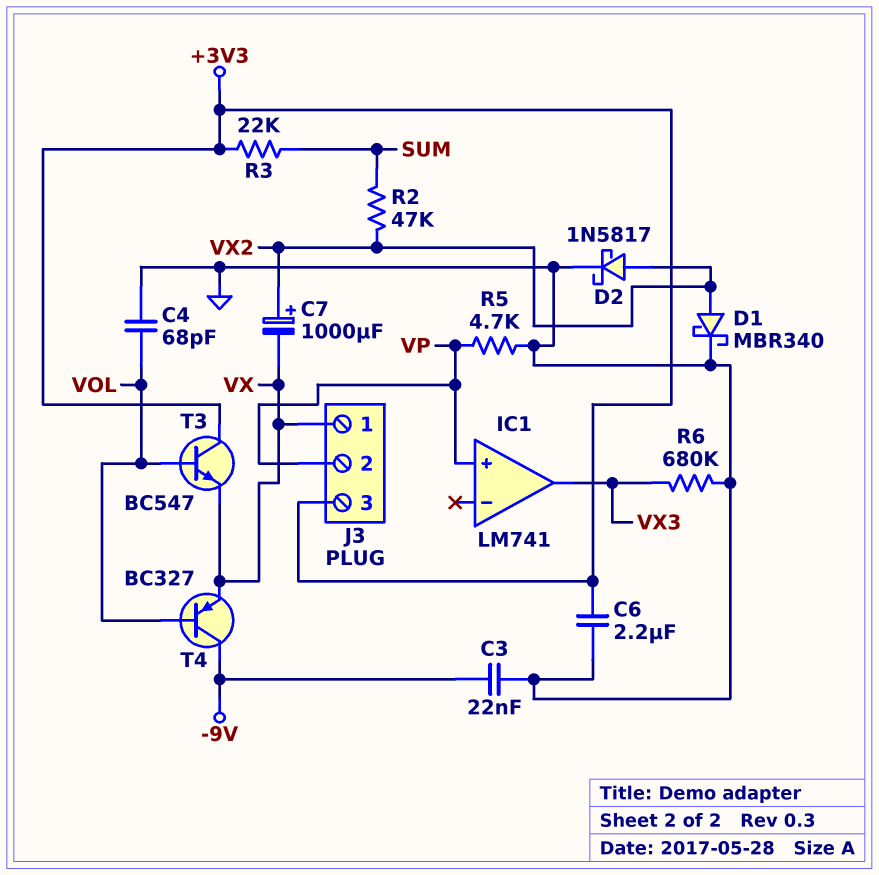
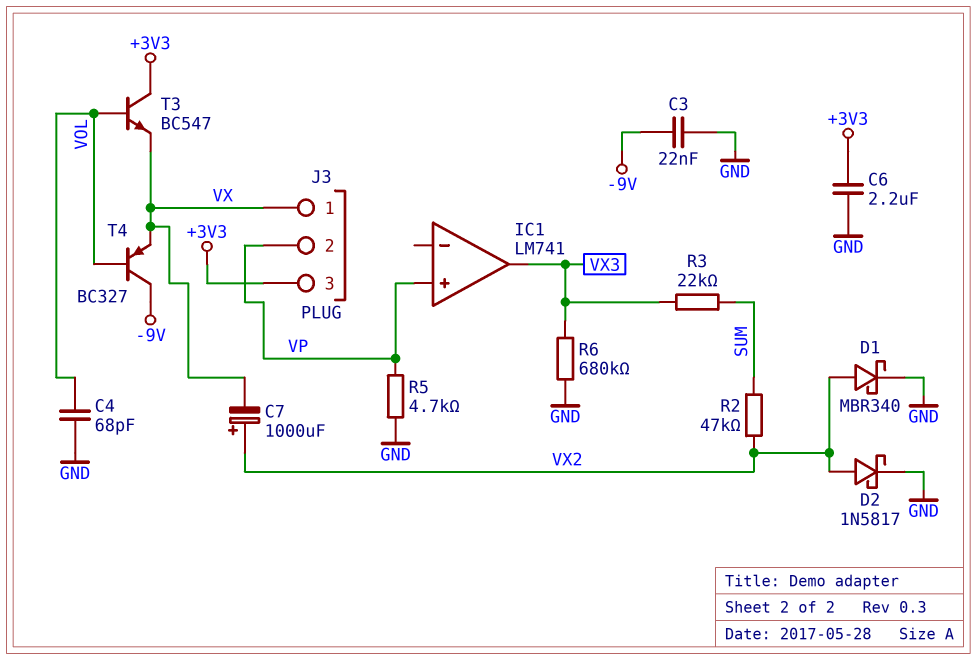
R3: 22k (+3V3, SUM) -> 22k (SUM, VX3)

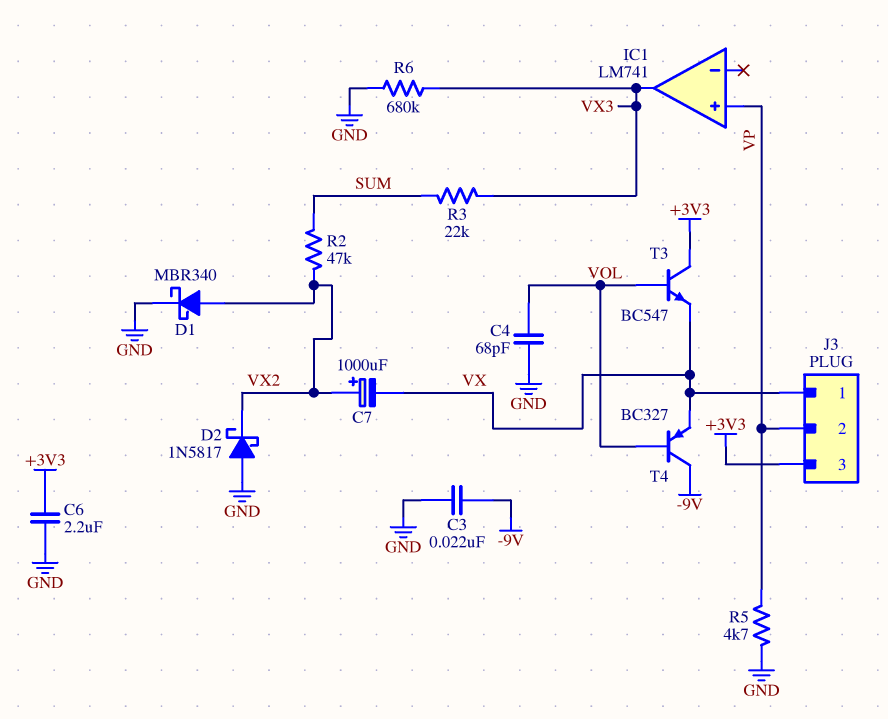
D2: schottky 1N5817 (A VX2, K GND) -> schottky 1N5817 (A GND, K VX2)

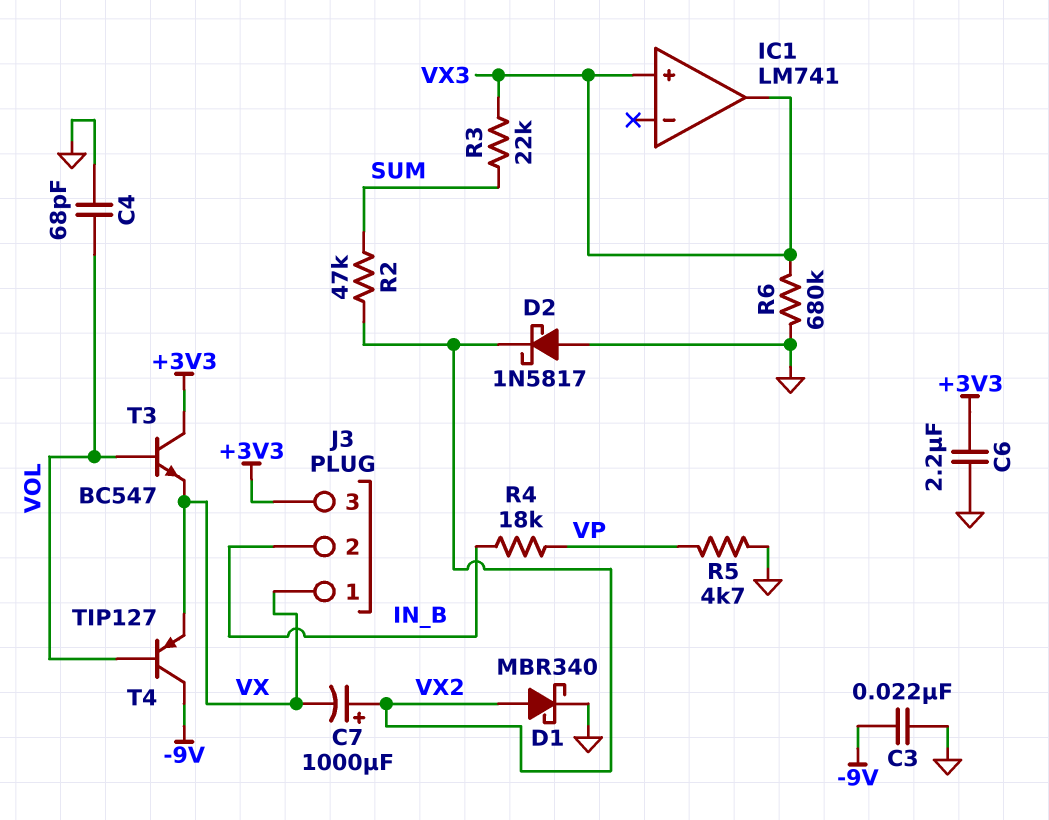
IC1 pin in+: VP -> VX3
J3 pin 2: VP -> IN_B
R4: none -> 18k (IN_B, VP)
T4: PNP BC327 (B VOL, C -9V, E VX) -> PNP TIP127 (B VOL, C -9V, E VX)

